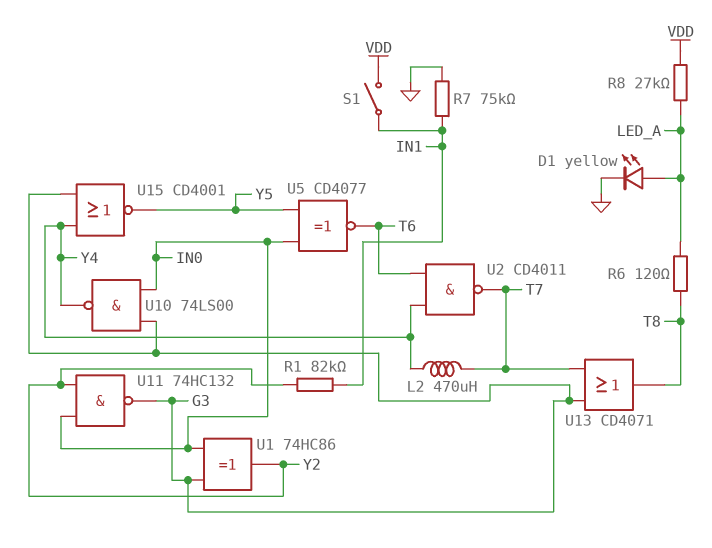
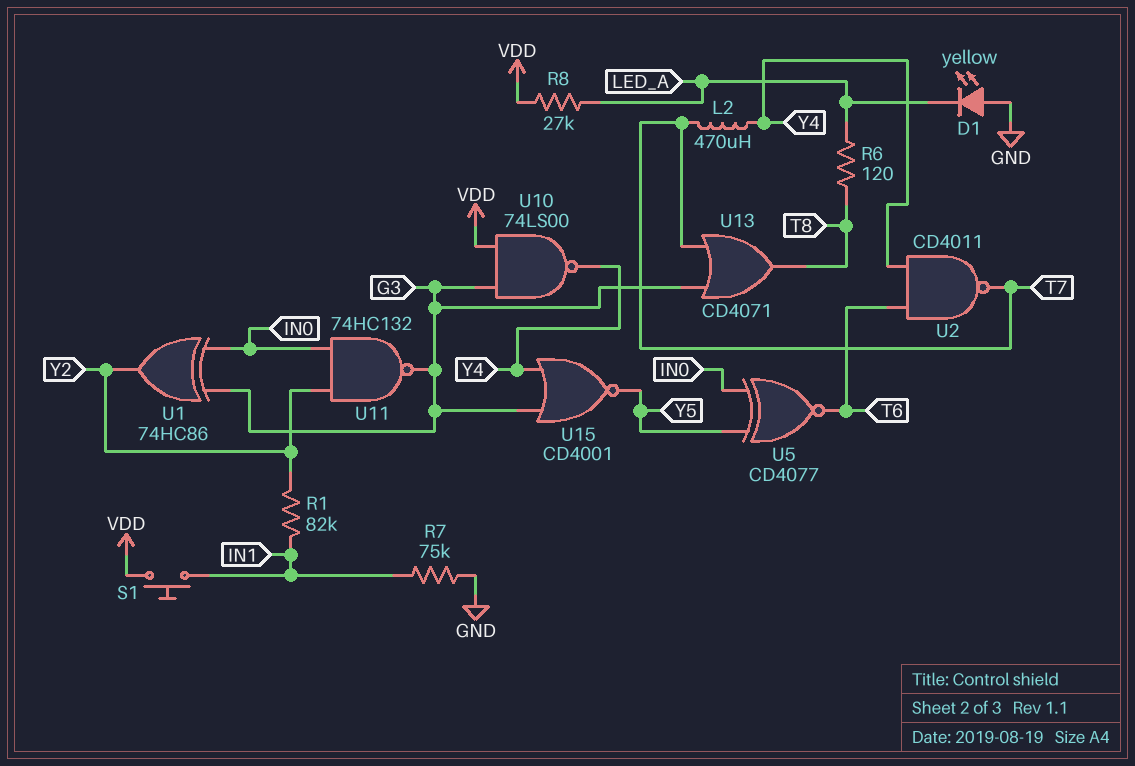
D1: LED yellow (A LED_A, K GND) -> LED yellow (A GND, K LED_A)
S1: switch (IN1, VDD) -> button (IN1, VDD)
U10: NAND 74LS00 (in G3, in IN0, out Y4) -> NAND 74LS00 (in G3, in VDD, out Y4)

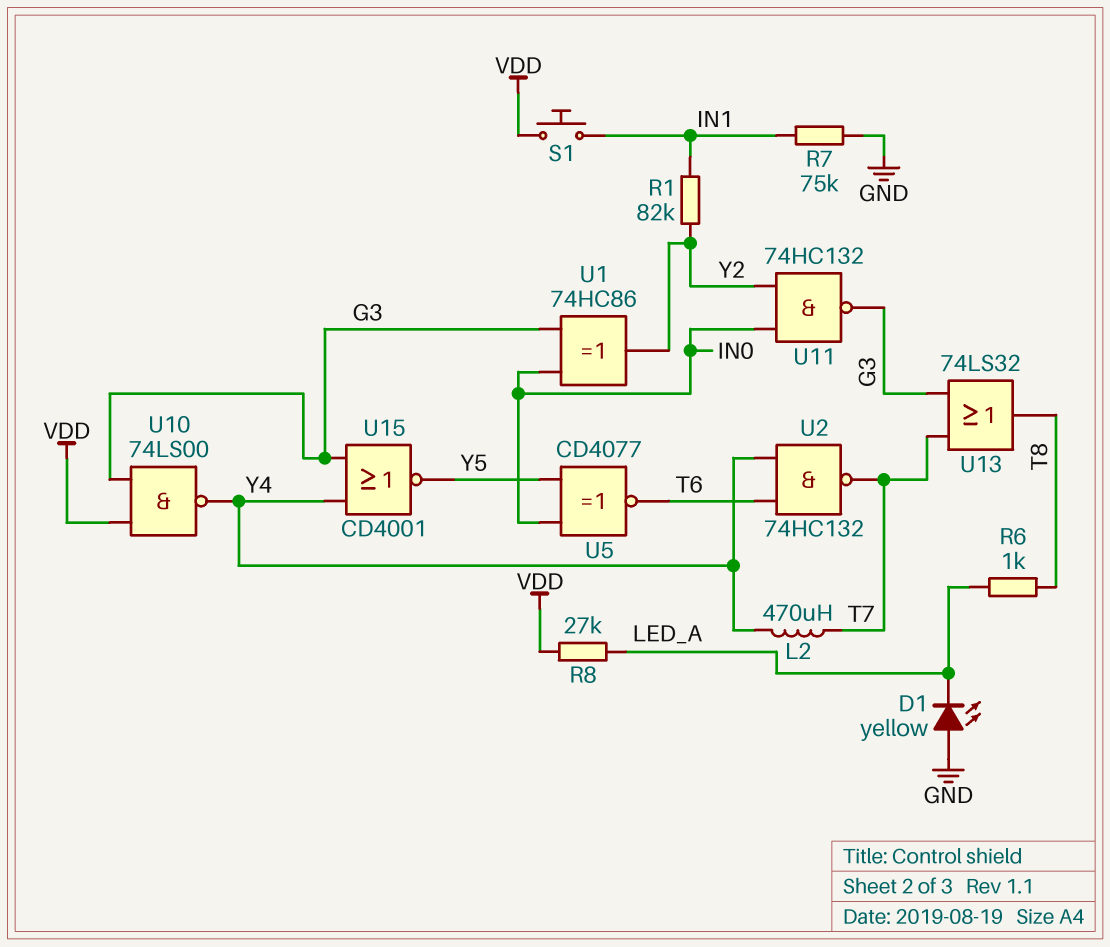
R6: 120 (LED_A, T8) -> 1k (LED_A, T8)
U2: NAND CD4011 (in T6, in Y4, out T7) -> NAND 74HC132 (in T6, in Y4, out T7)
U13: OR CD4071 (in G3, in T7, out T8) -> OR 74LS32 (in G3, in T7, out T8)

